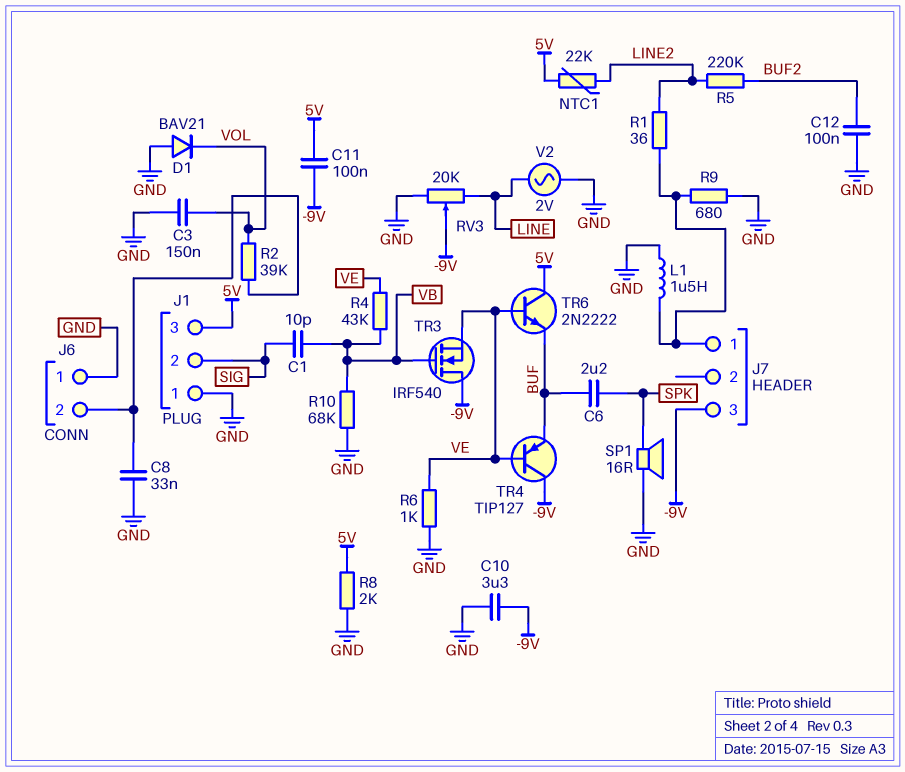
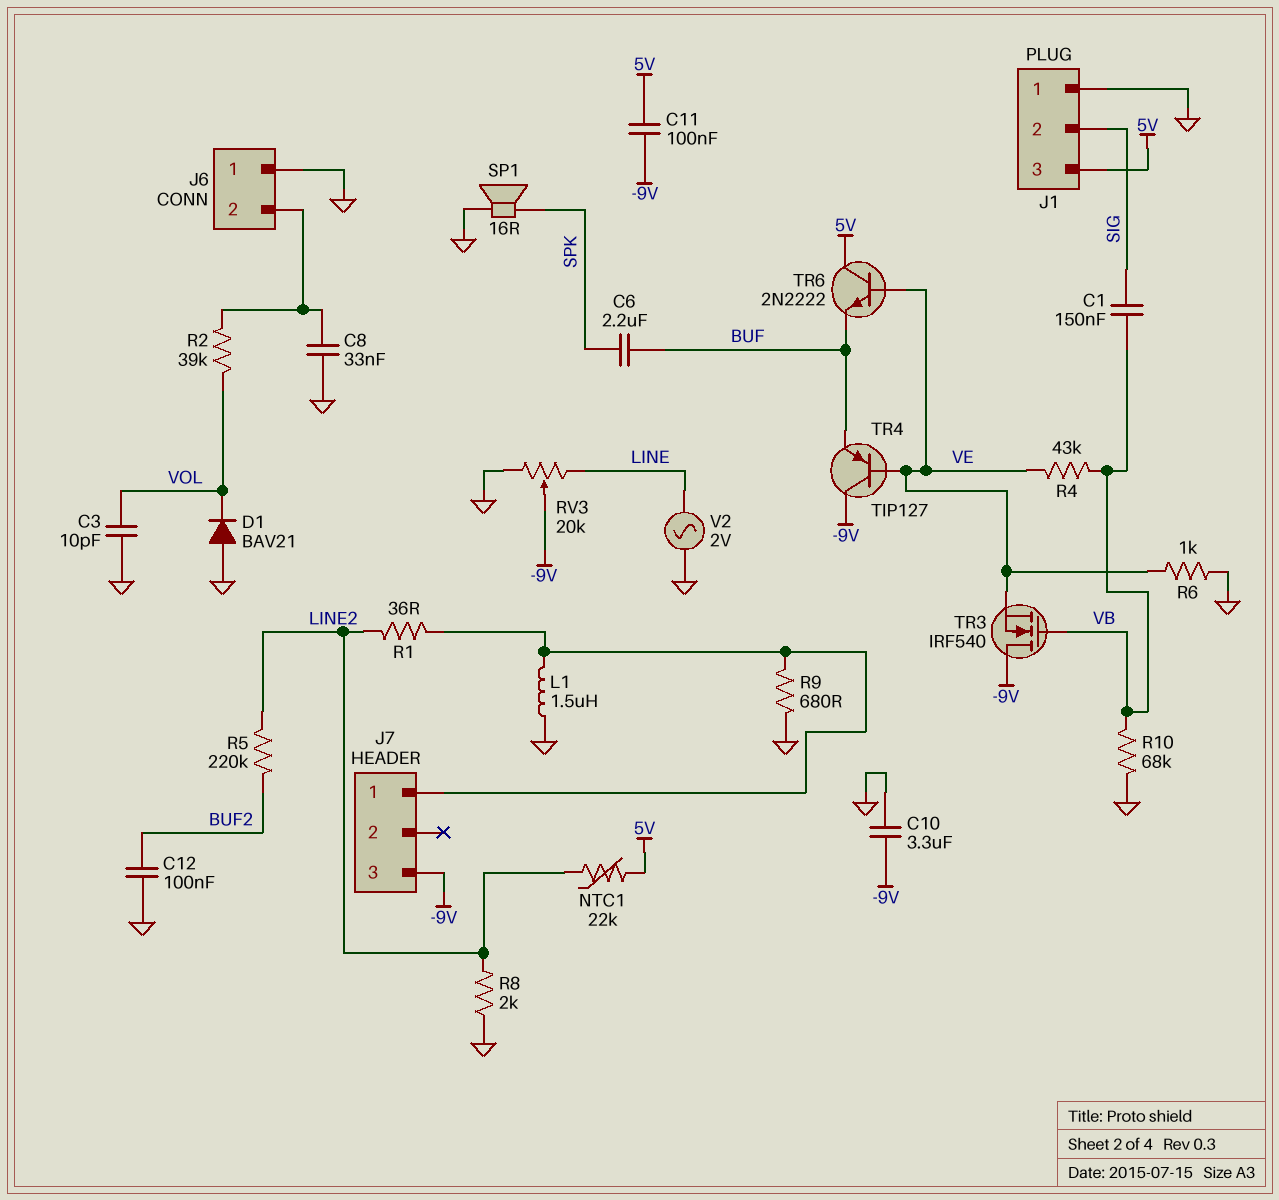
C1: 10pF (SIG, VB) -> 150nF (SIG, VB)
C3: 150nF (GND, VOL) -> 10pF (GND, VOL)
R8: 2k (5V, GND) -> 2k (GND, LINE2)

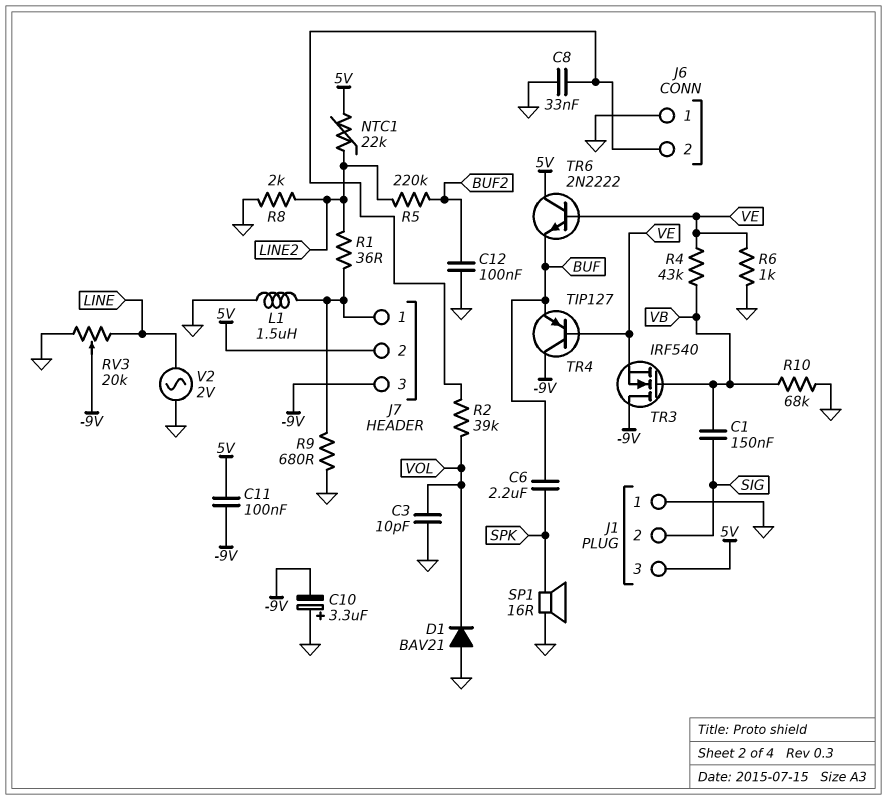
C10: 3.3uF (-9V, GND) -> 3.3uF (plus GND, minus -9V)
J7 pin 2: none -> 5V

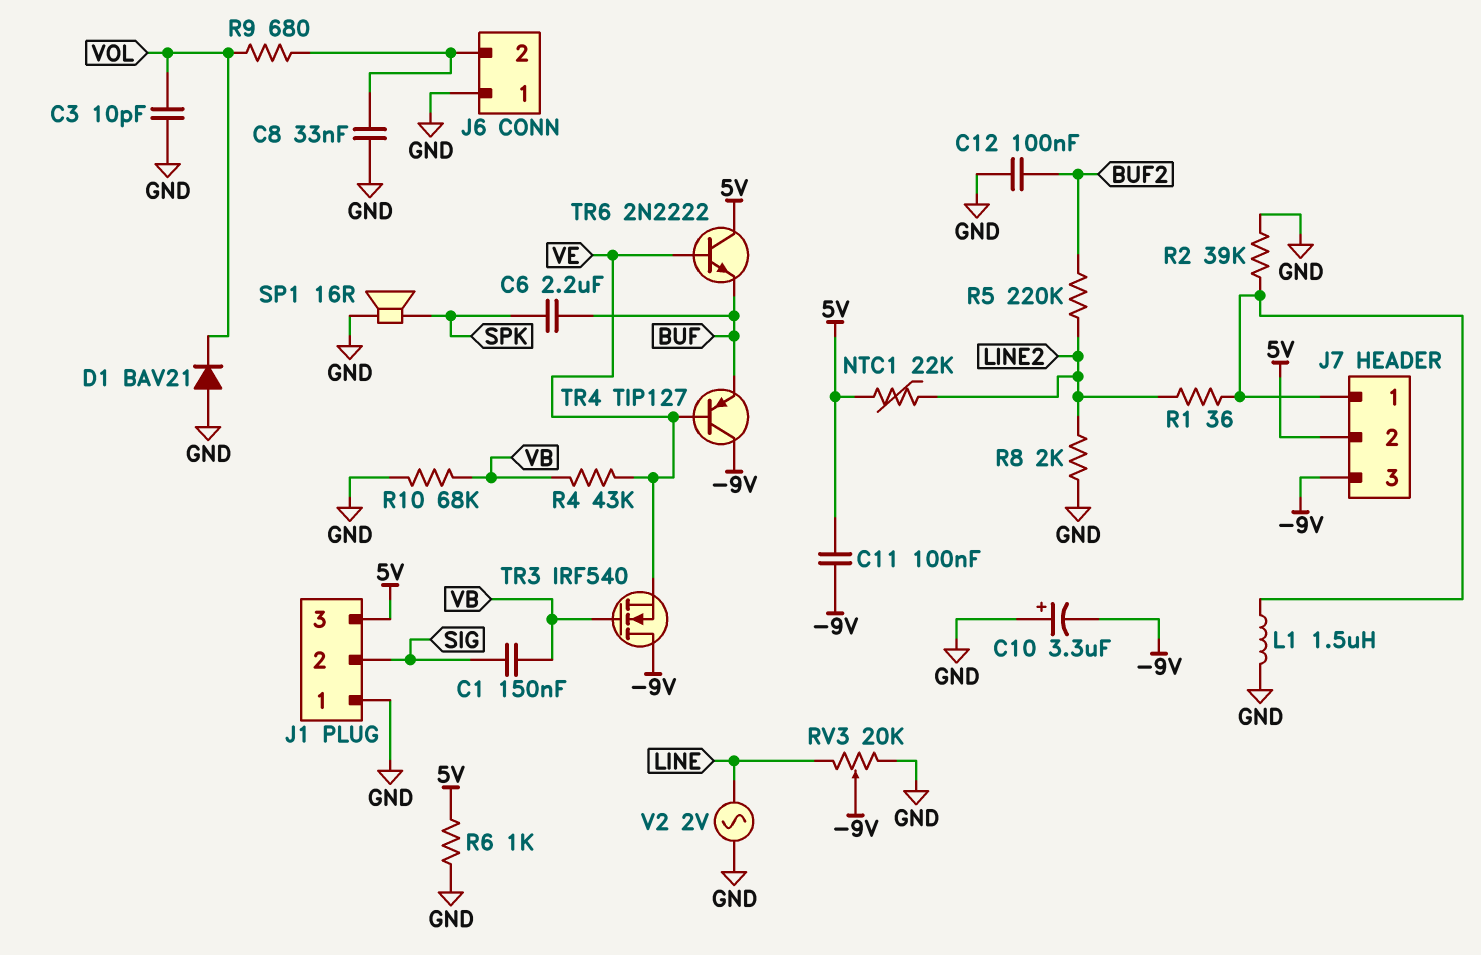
R2: 39k (J6/2, VOL) -> 39k (GND, J7/1)
R6: 1k (GND, VE) -> 1k (5V, GND)
R9: 680 (GND, J7/1) -> 680 (J6/2, VOL)

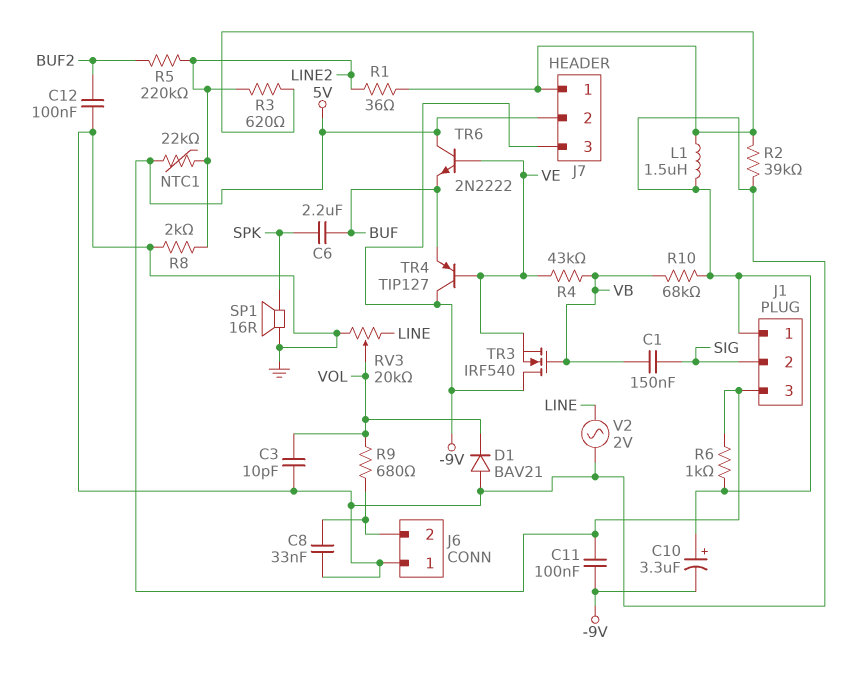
R3: none -> 620 (J7/1, LINE2)
RV3: 20k (GND, LINE, wiper -9V) -> 20k (GND, LINE, wiper VOL)

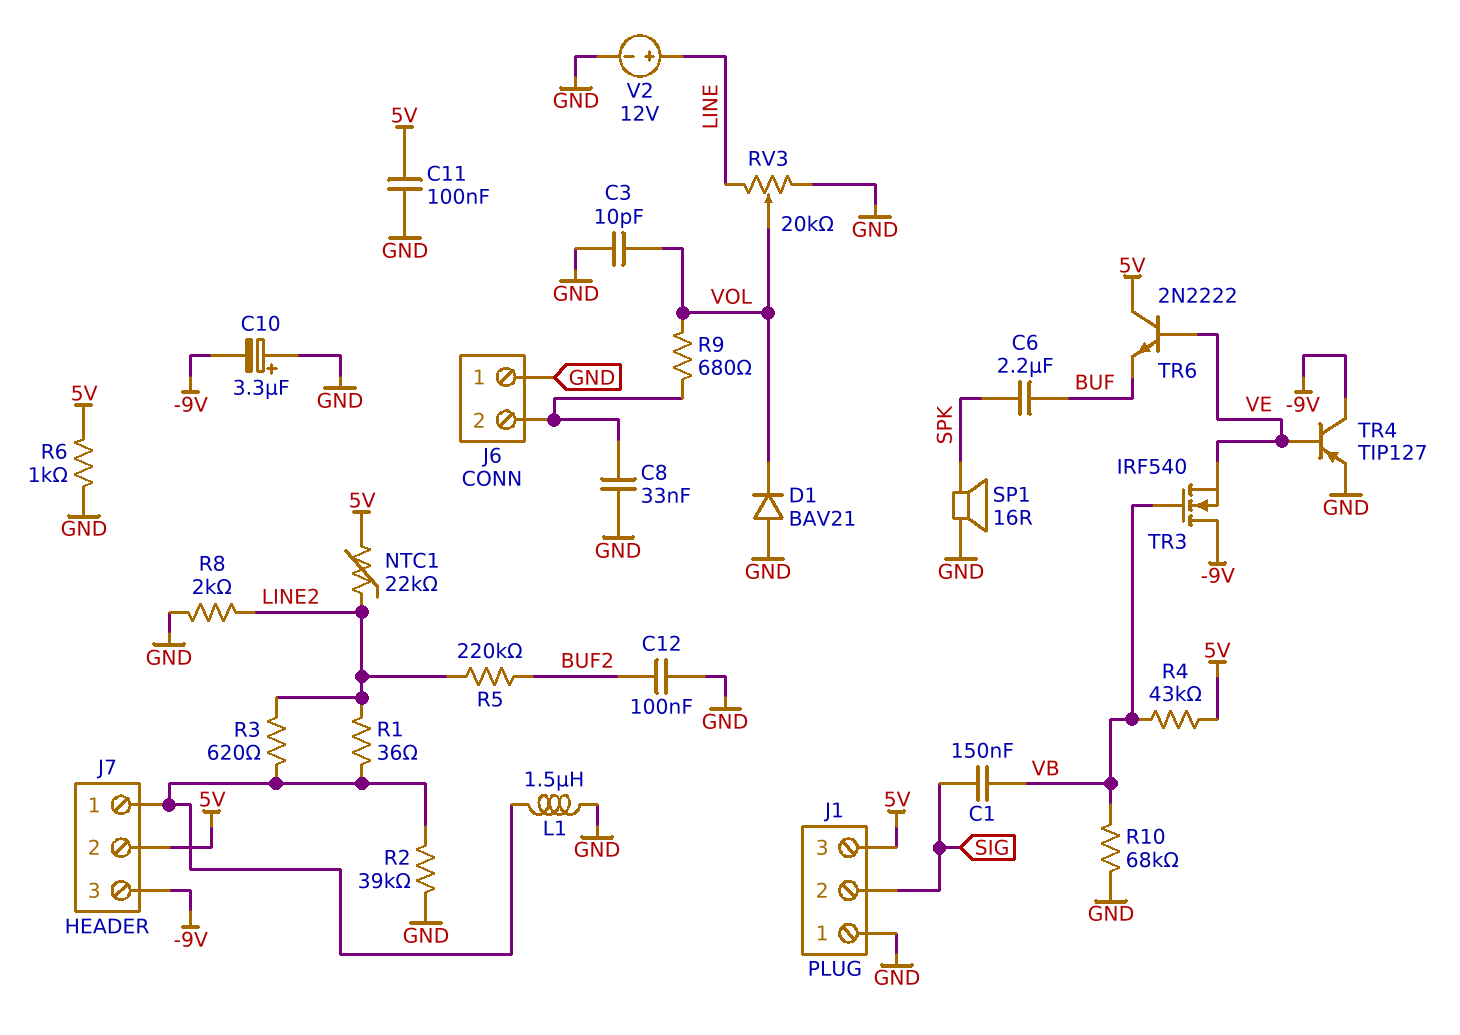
C11: 100nF (-9V, 5V) -> 100nF (5V, GND)
R4: 43k (VB, VE) -> 43k (5V, VB)
TR4: PNP TIP127 (B VE, C -9V, E BUF) -> PNP TIP127 (B VE, C -9V, E GND)
V2: AC 2V (GND, LINE) -> 12V (plus LINE, minus GND)

